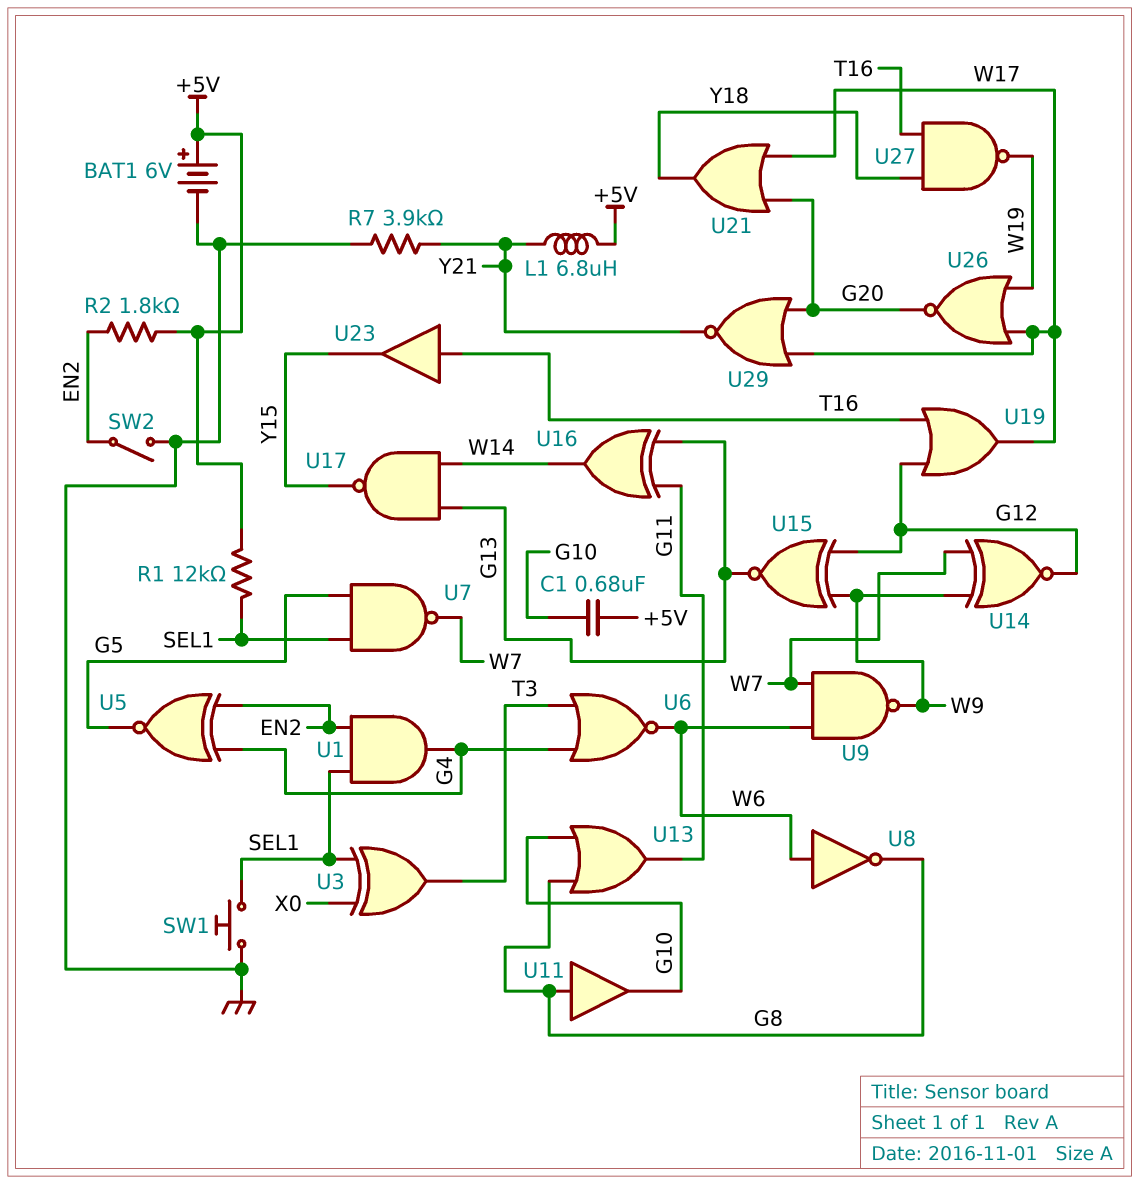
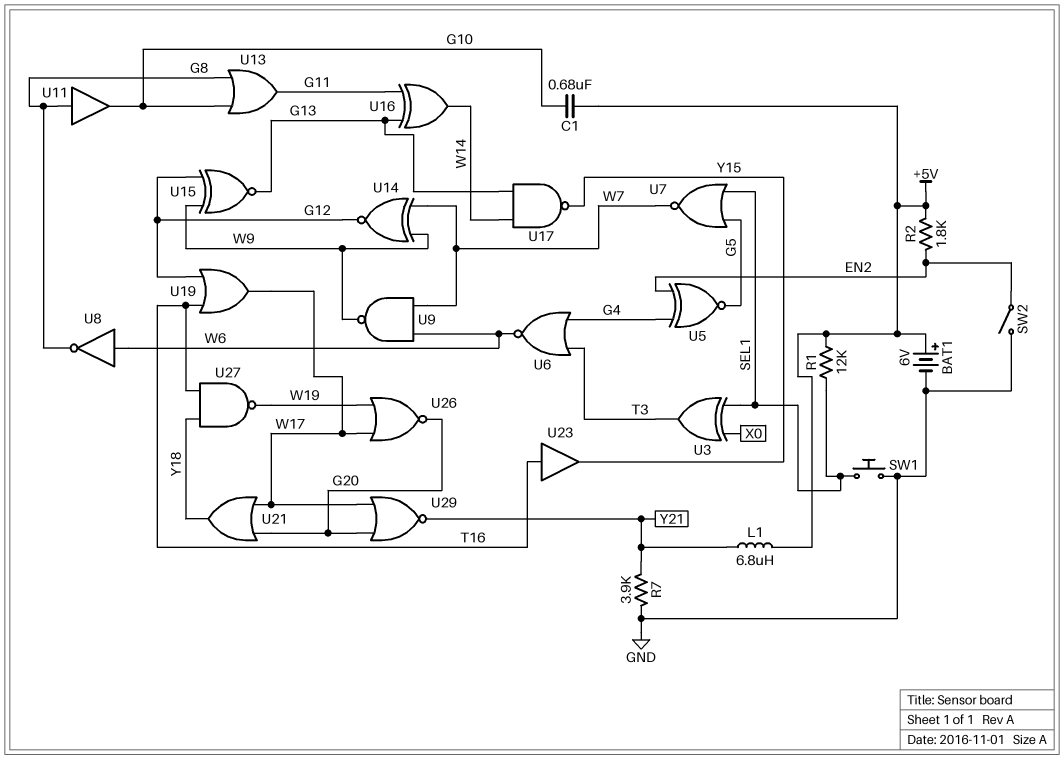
U1: AND (in EN2, in SEL1, out G4) -> none
U7: NAND (in G5, in SEL1, out W7) -> NOR (in G5, in SEL1, out W7)

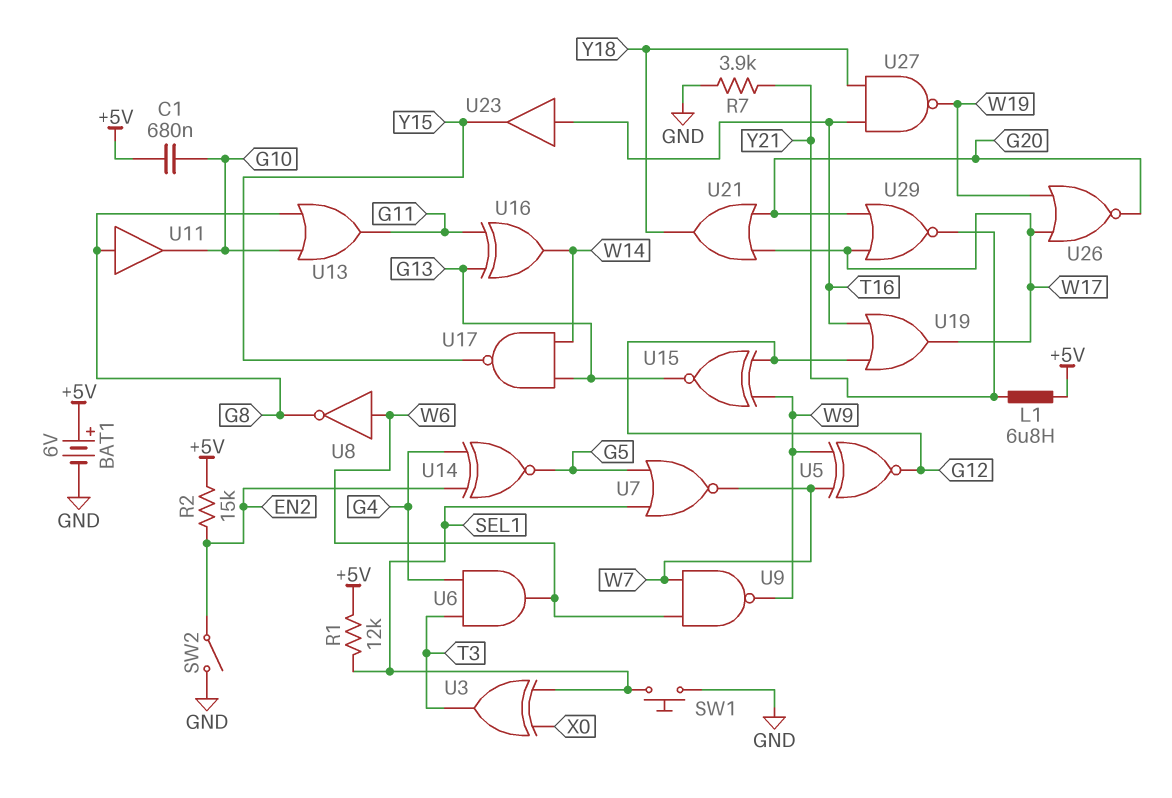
R2: 1.8k (+5V, EN2) -> 15k (+5V, EN2)
U5: XNOR (in EN2, in G4, out G5) -> XNOR (in W7, in W9, out G12)
U6: NOR (in G4, in T3, out W6) -> AND (in G4, in T3, out W6)
U14: XNOR (in W7, in W9, out G12) -> XNOR (in EN2, in G4, out G5)

